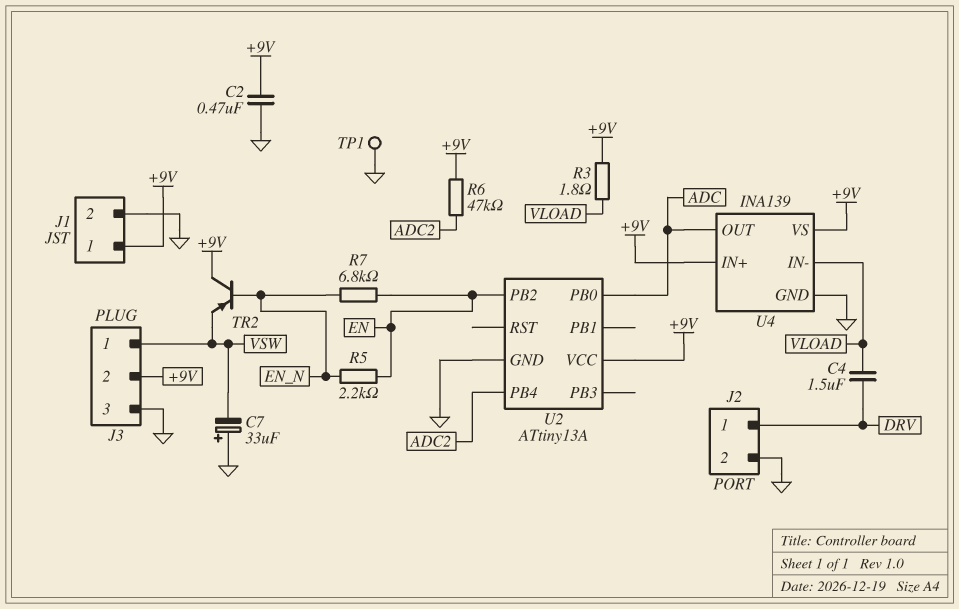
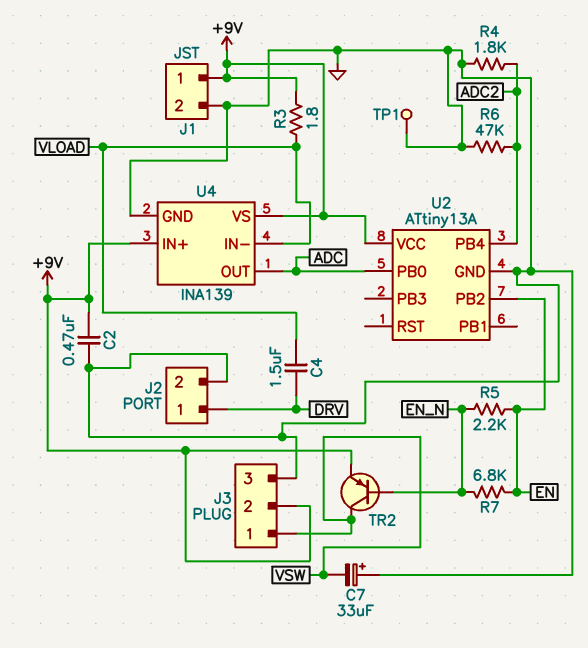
R4: none -> 1.8k (ADC2, GND)
R6: 47k (+9V, ADC2) -> 47k (ADC2, GND)
TR2: PNP (B EN_N, C +9V, E VSW) -> PNP (B EN_N, C VSW, E +9V)

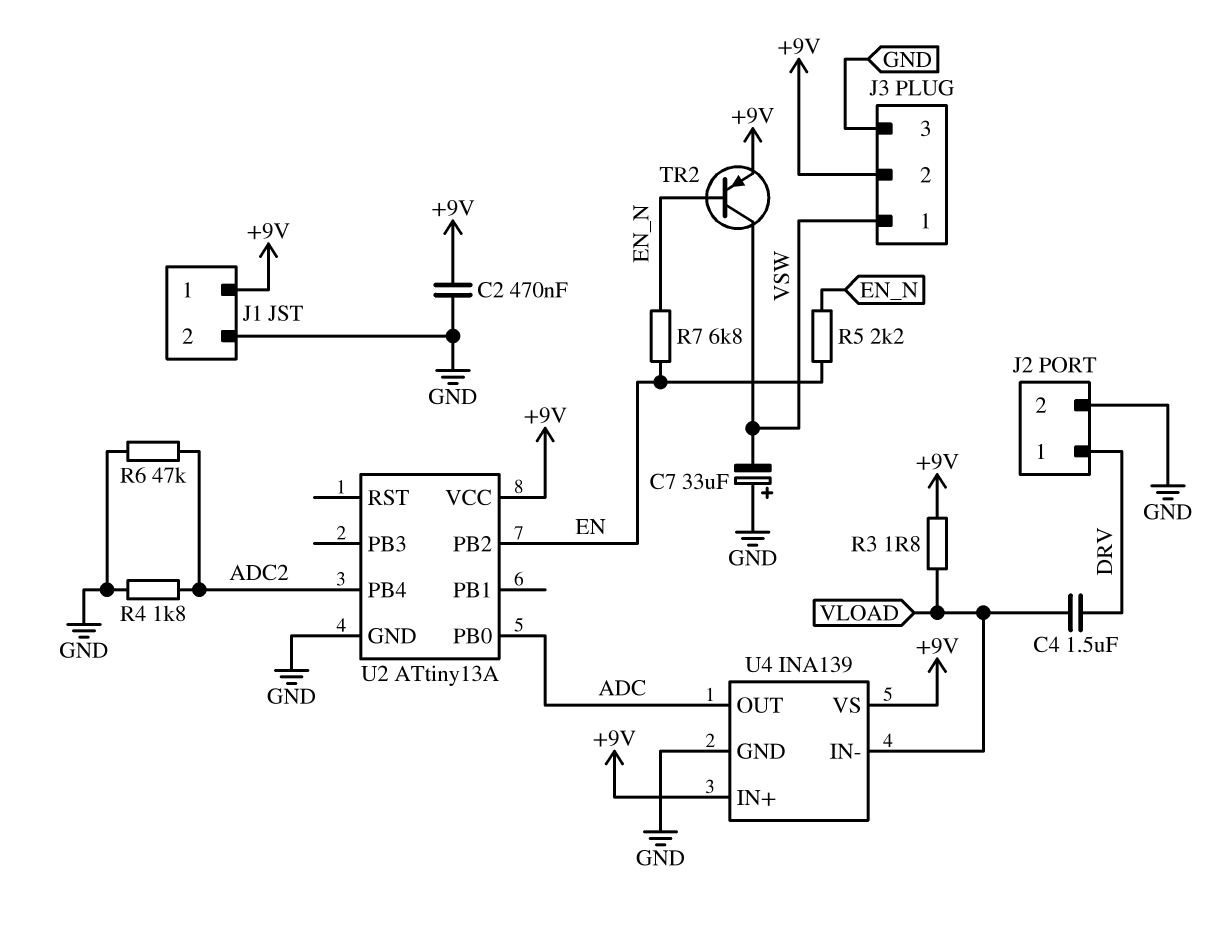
TP1: test point (GND) -> none

